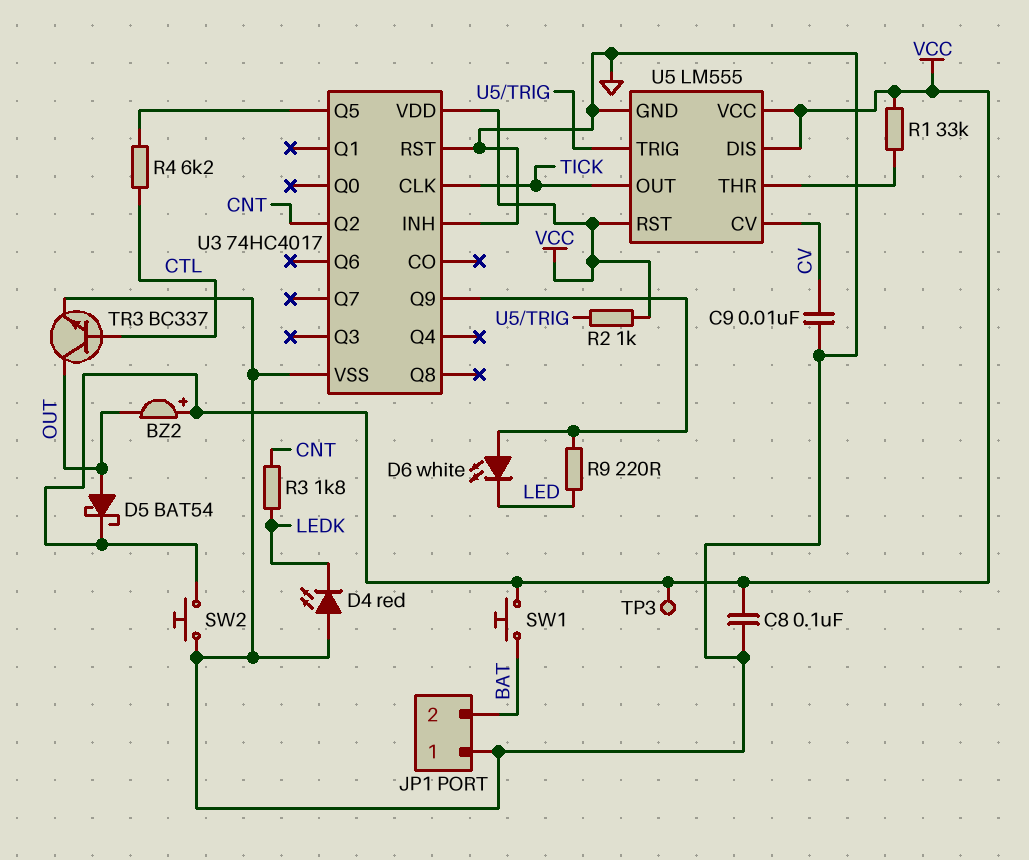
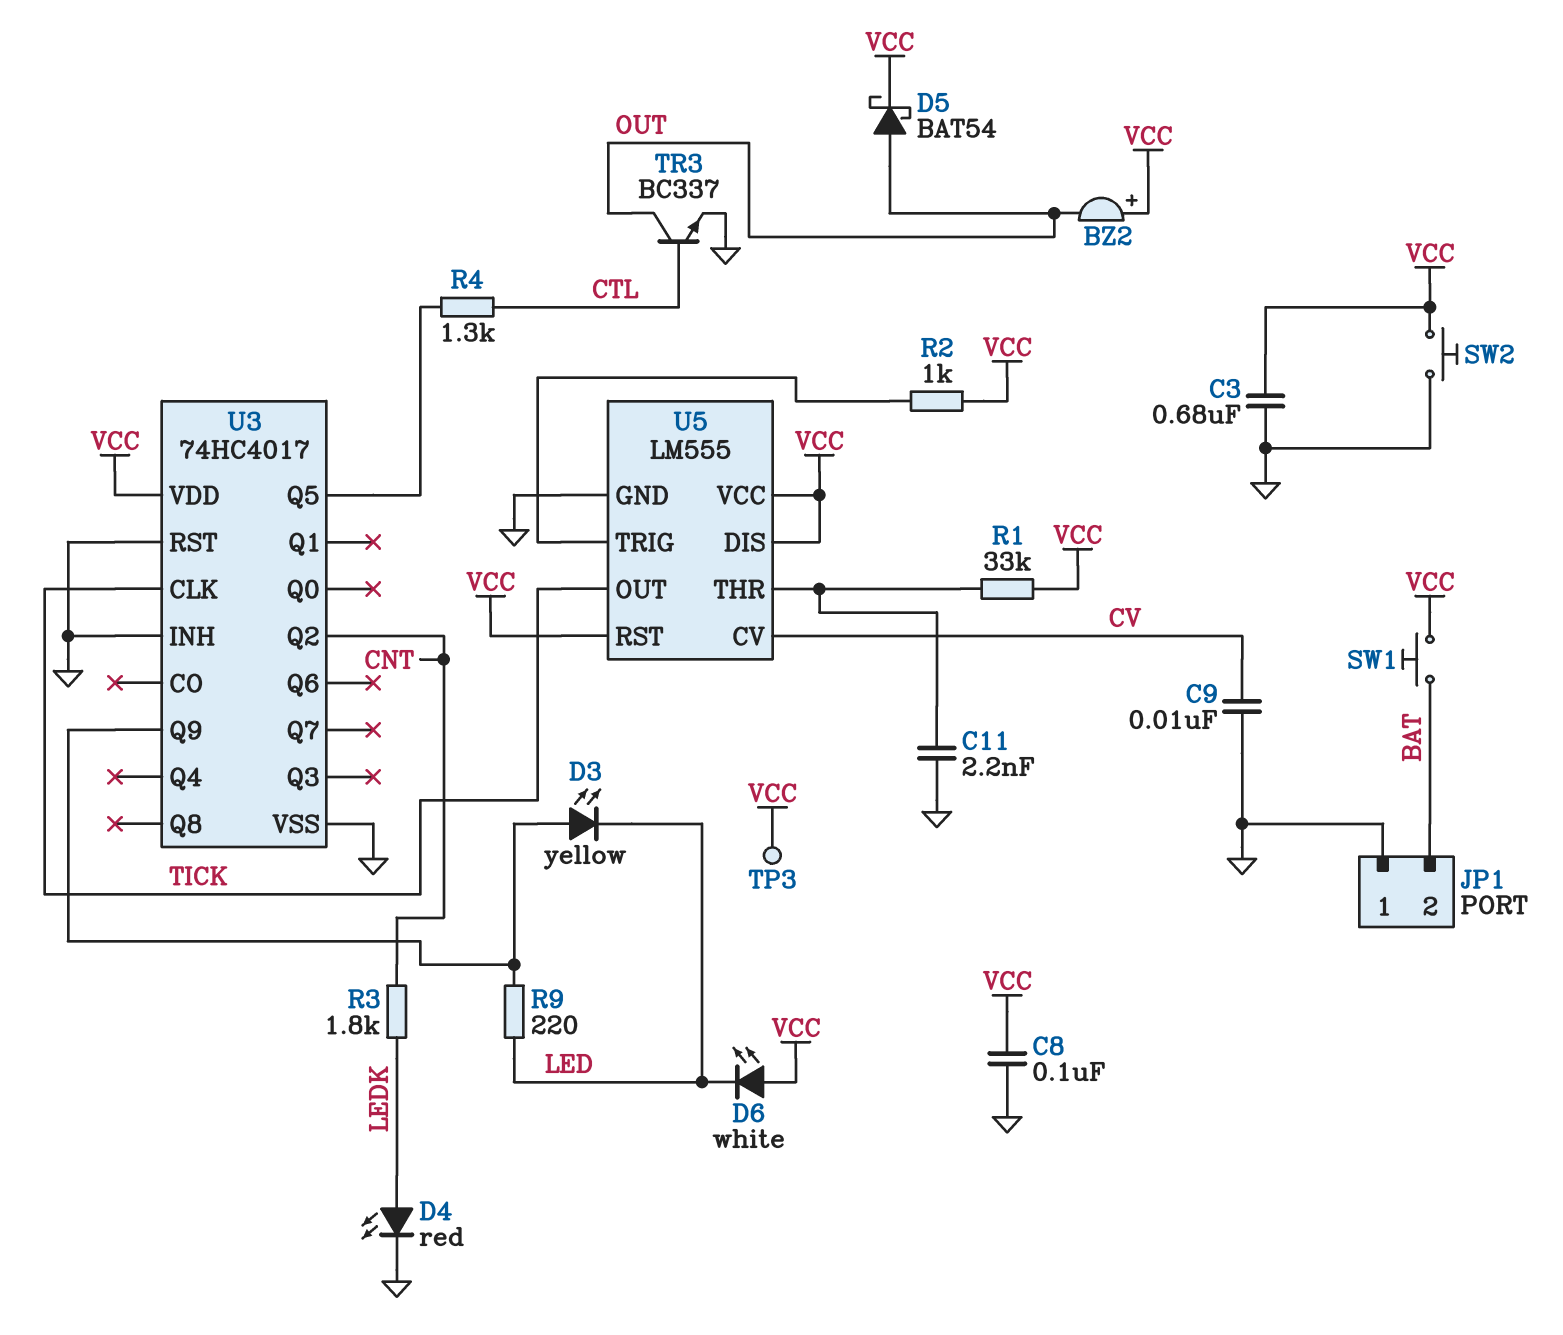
C3: none -> 680nF (GND, VCC)
C11: none -> 2.2nF (GND, U5/THR)
D3: none -> LED yellow (A U3/Q9, K LED)
D4: LED red (A GND, K LEDK) -> LED red (A LEDK, K GND)
D6: LED white (A U3/Q9, K LED) -> LED white (A VCC, K LED)
R4: 6.2k (CTL, U3/Q5) -> 1.3k (CTL, U3/Q5)

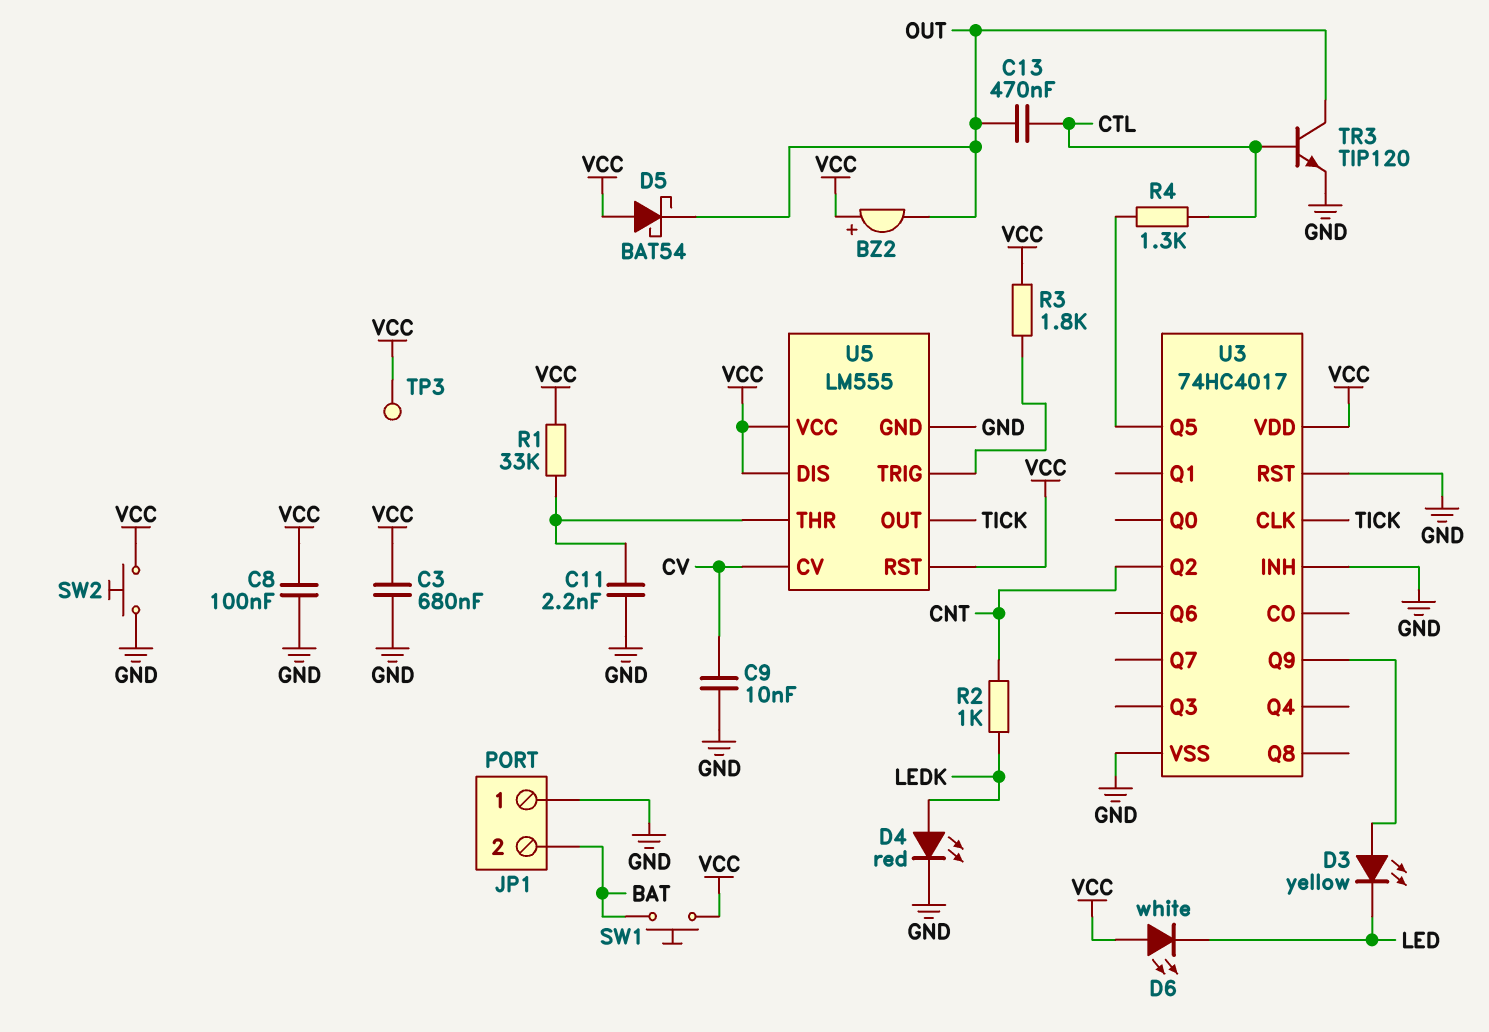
C13: none -> 470nF (CTL, OUT)
D5: schottky BAT54 (A OUT, K VCC) -> schottky BAT54 (A VCC, K OUT)
R2: 1k (U5/TRIG, VCC) -> 1k (CNT, LEDK)
R3: 1.8k (CNT, LEDK) -> 1.8k (U5/TRIG, VCC)
R9: 220 (LED, U3/Q9) -> none
TR3: NPN BC337 (B CTL, C OUT, E GND) -> NPN TIP120 (B CTL, C OUT, E GND)

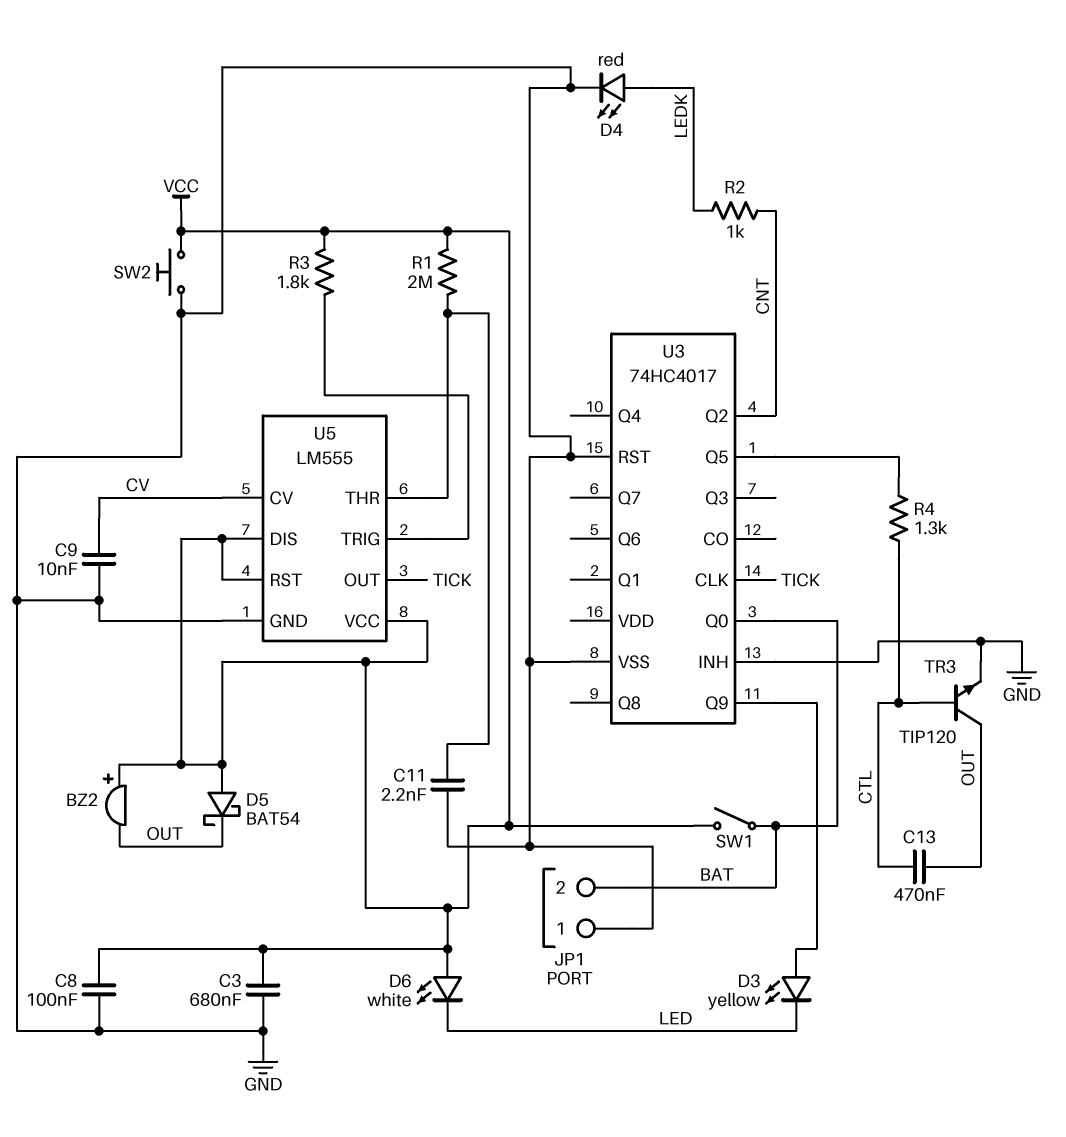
R1: 33k (U5/THR, VCC) -> 2M (U5/THR, VCC)
SW1: button (BAT, VCC) -> switch (BAT, VCC)
TP3: test point (VCC) -> none
U3 pin Q0: none -> BAT
U3 pin VDD: VCC -> none

